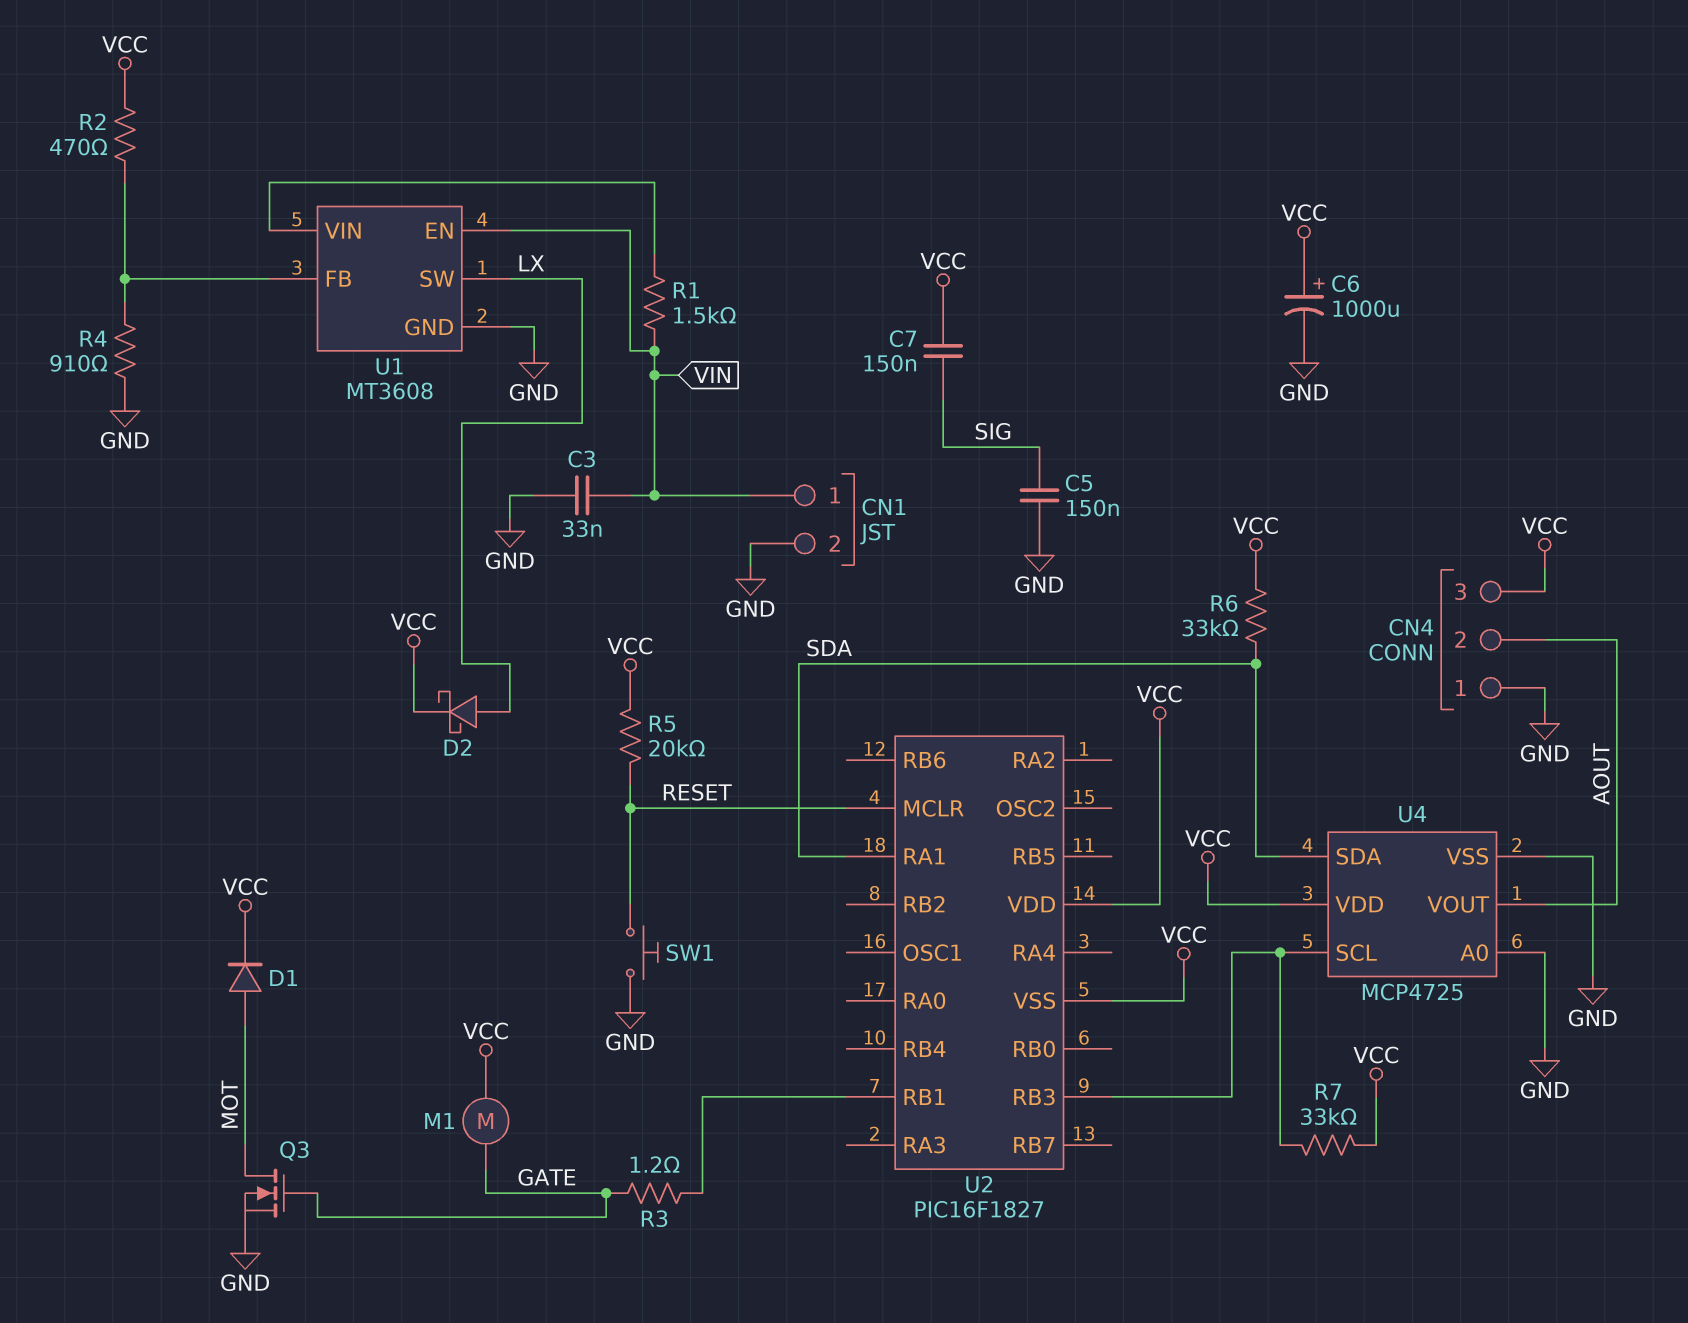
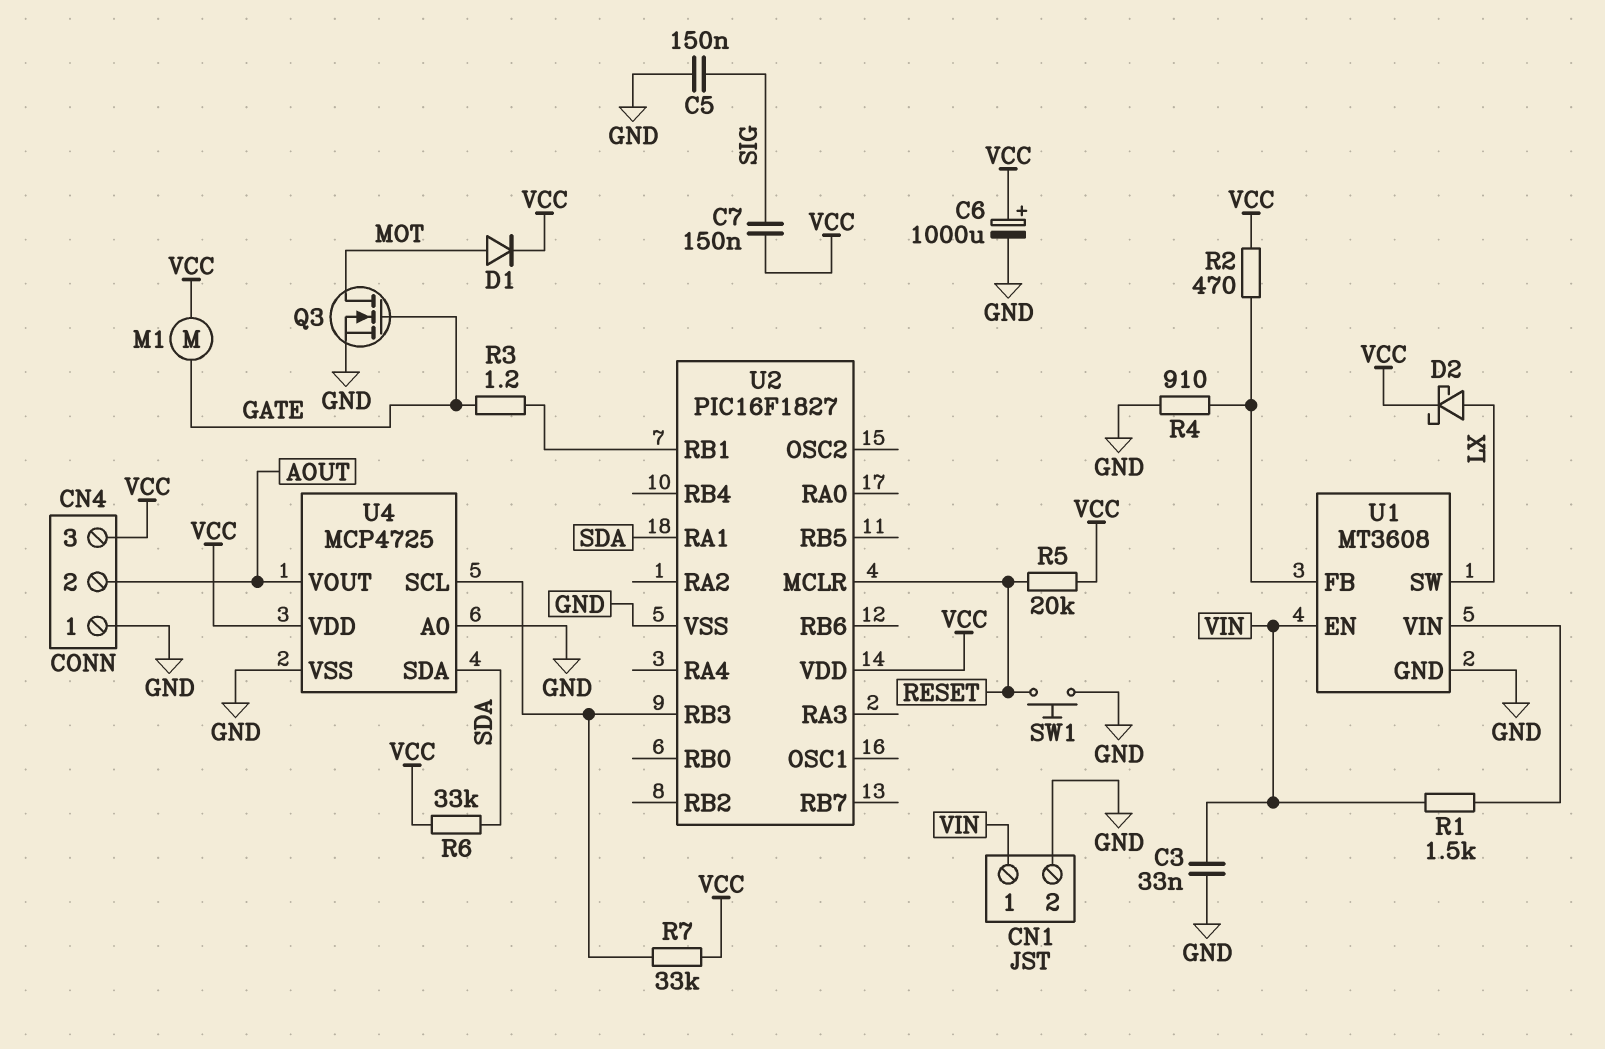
U2 pin VSS: VCC -> GND

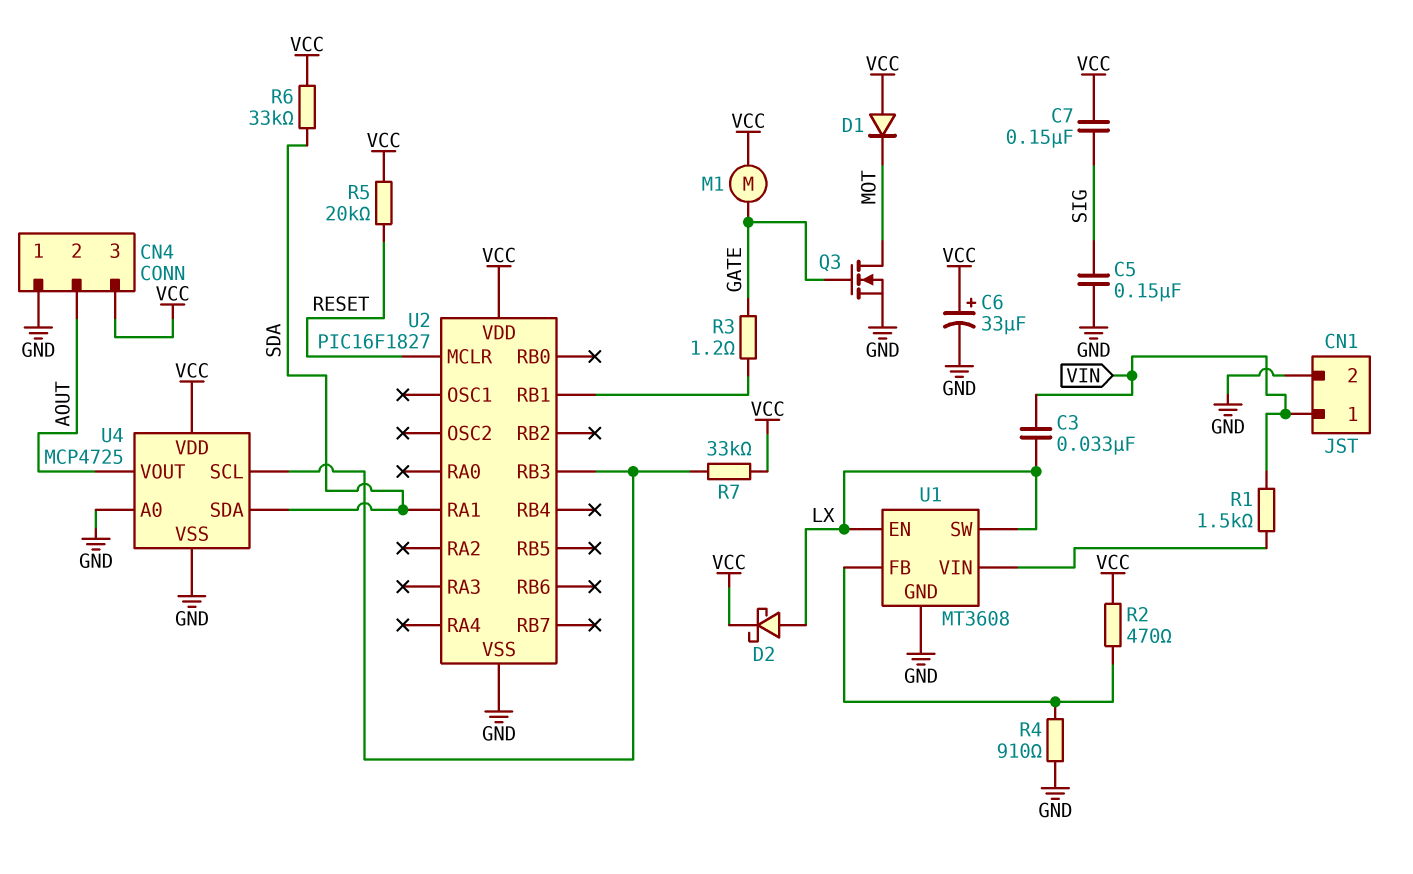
C3: 33nF (GND, VIN) -> 33nF (LX, VIN)
C6: 1000uF (plus VCC, minus GND) -> 33uF (plus VCC, minus GND)
D1: diode (A MOT, K VCC) -> diode (A VCC, K MOT)
SW1: button (GND, RESET) -> none
U1 pin EN: VIN -> LX

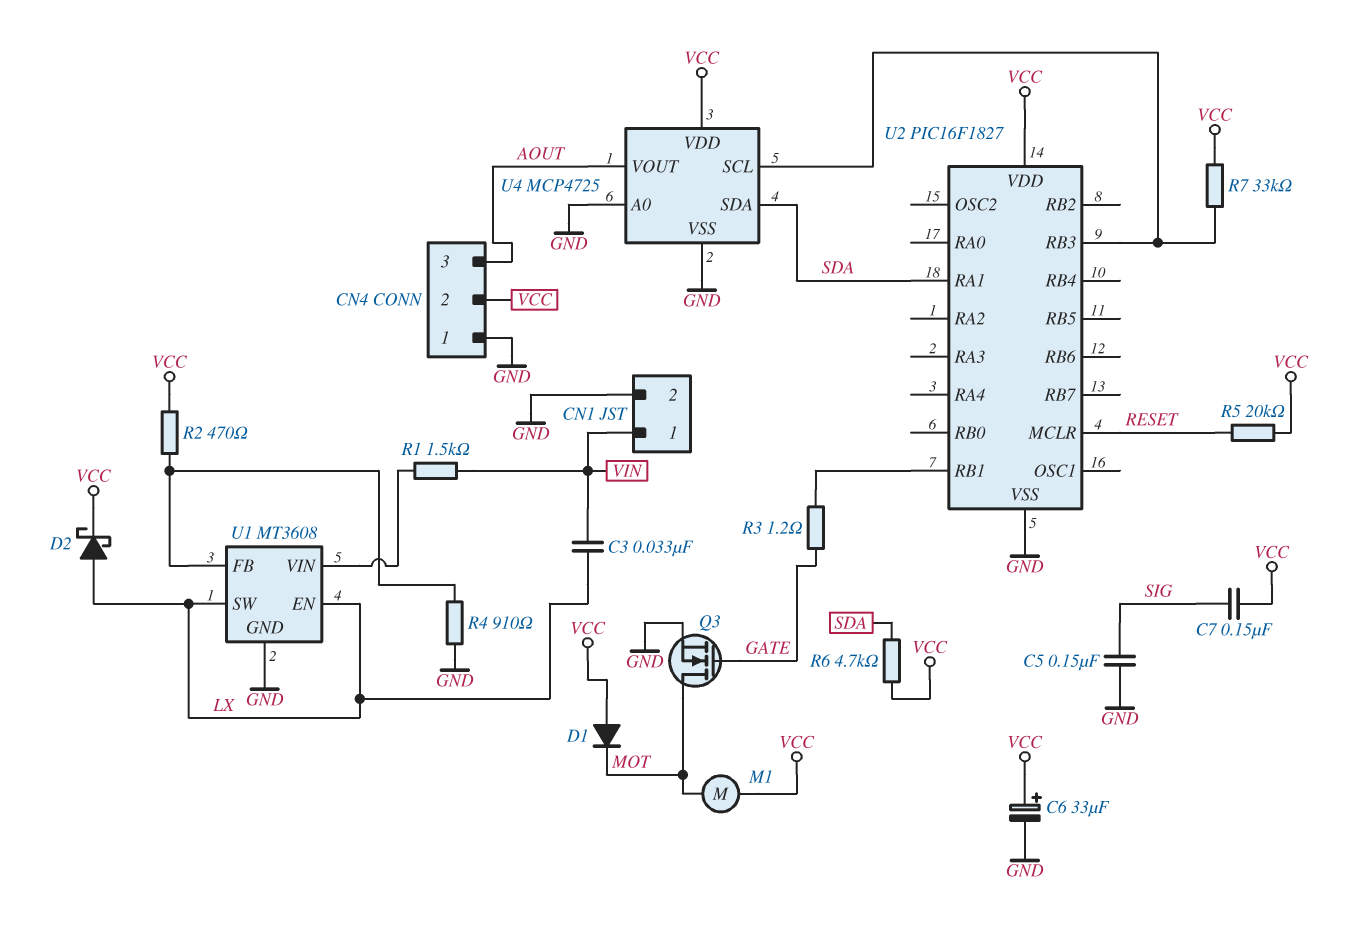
CN4 pin 2: AOUT -> VCC
CN4 pin 3: VCC -> AOUT
M1: motor (GATE, VCC) -> motor (MOT, VCC)
R6: 33k (SDA, VCC) -> 4.7k (SDA, VCC)

